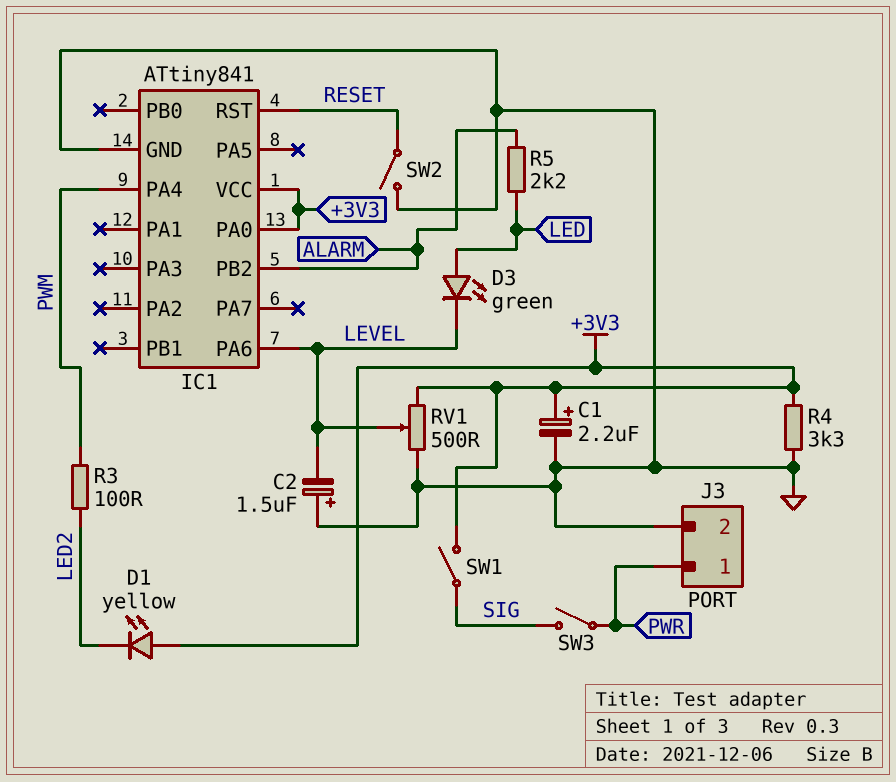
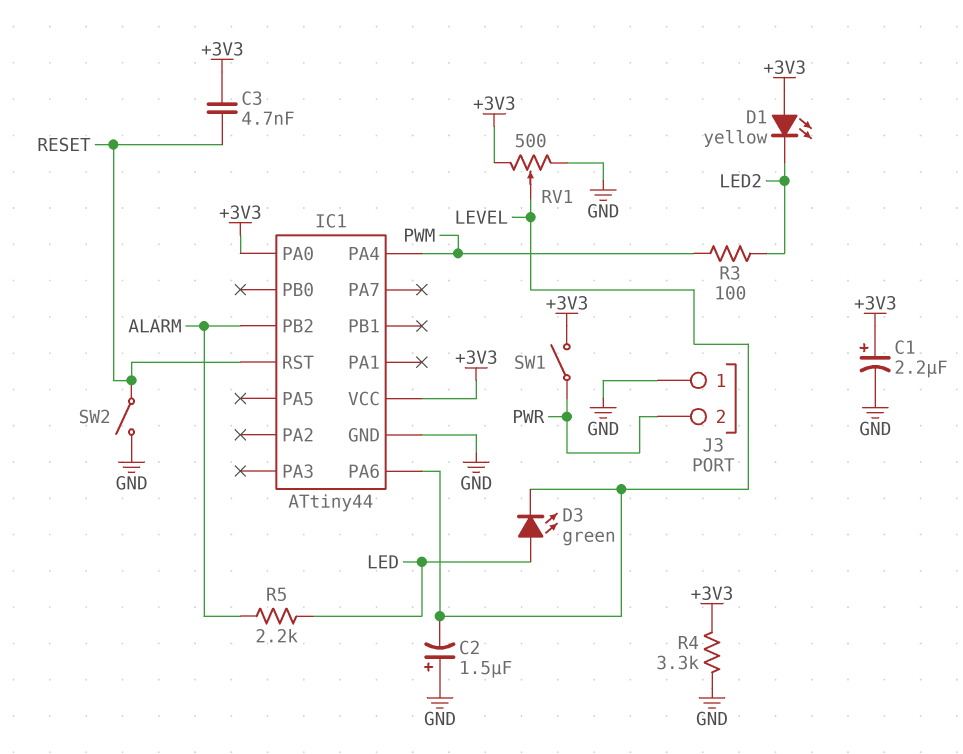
C3: none -> 4.7nF (+3V3, RESET)
IC1: ATtiny841 -> ATtiny44
J3 pin 1: PWR -> GND
J3 pin 2: GND -> PWR
SW1: switch (+3V3, SIG) -> switch (+3V3, PWR)
SW3: switch (PWR, SIG) -> none

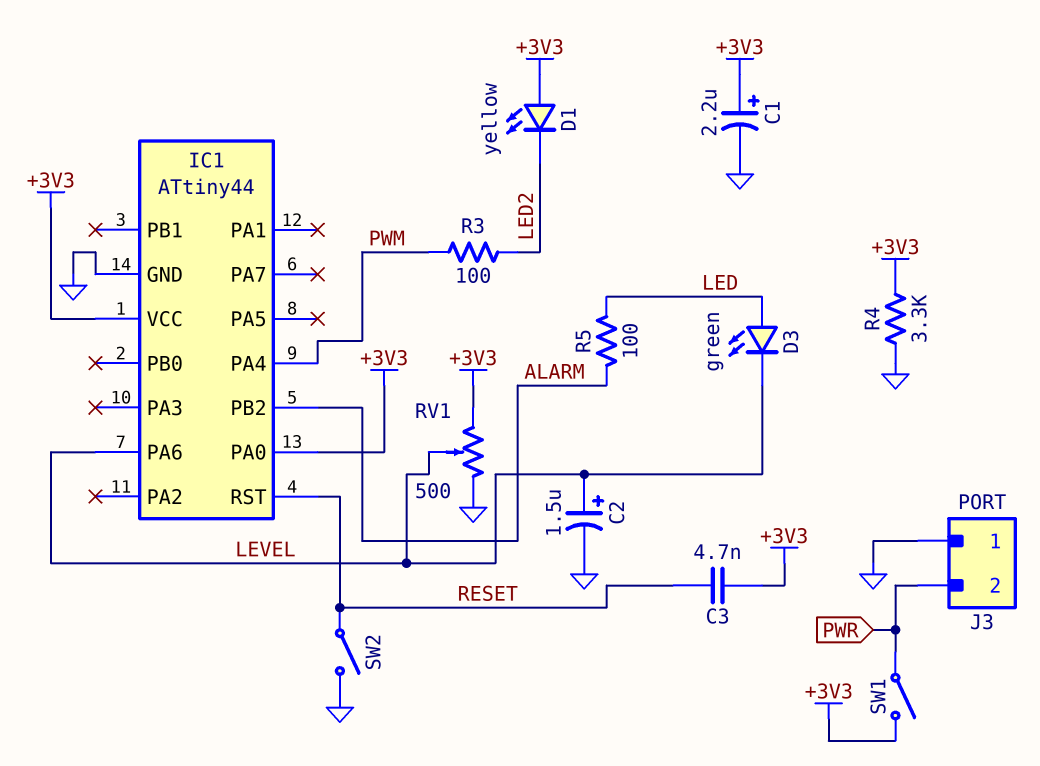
C2: 1.5uF (plus GND, minus LEVEL) -> 1.5uF (plus LEVEL, minus GND)
R5: 2.2k (ALARM, LED) -> 100 (ALARM, LED)

